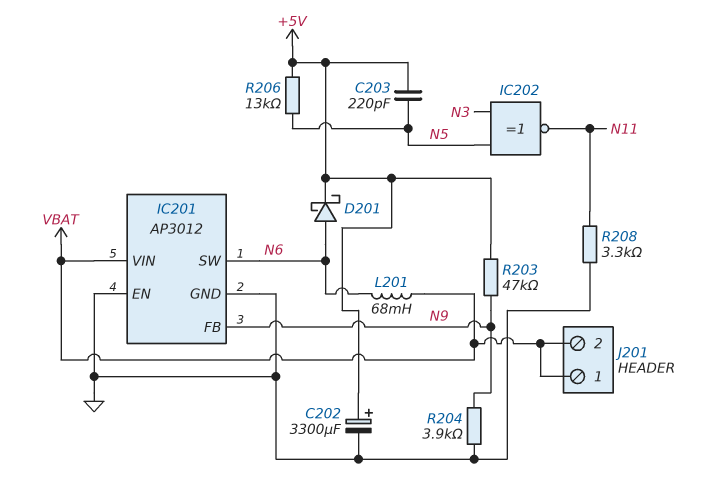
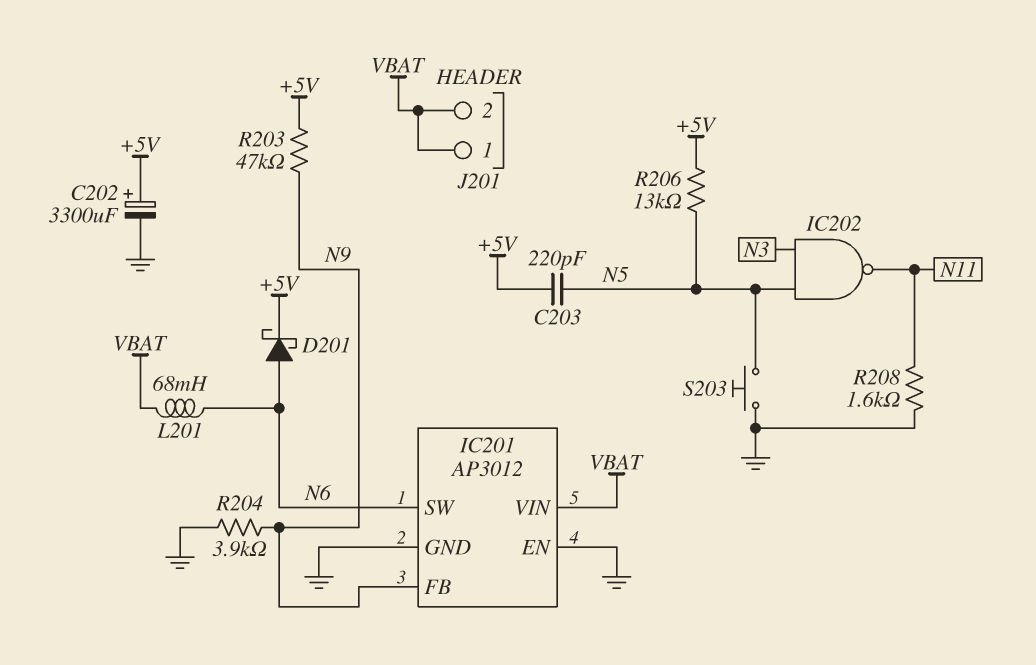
IC202: XNOR (in N3, in N5, out N11) -> NAND (in N3, in N5, out N11)
R208: 3.3k (GND, N11) -> 1.6k (GND, N11)
S203: none -> button (GND, N5)

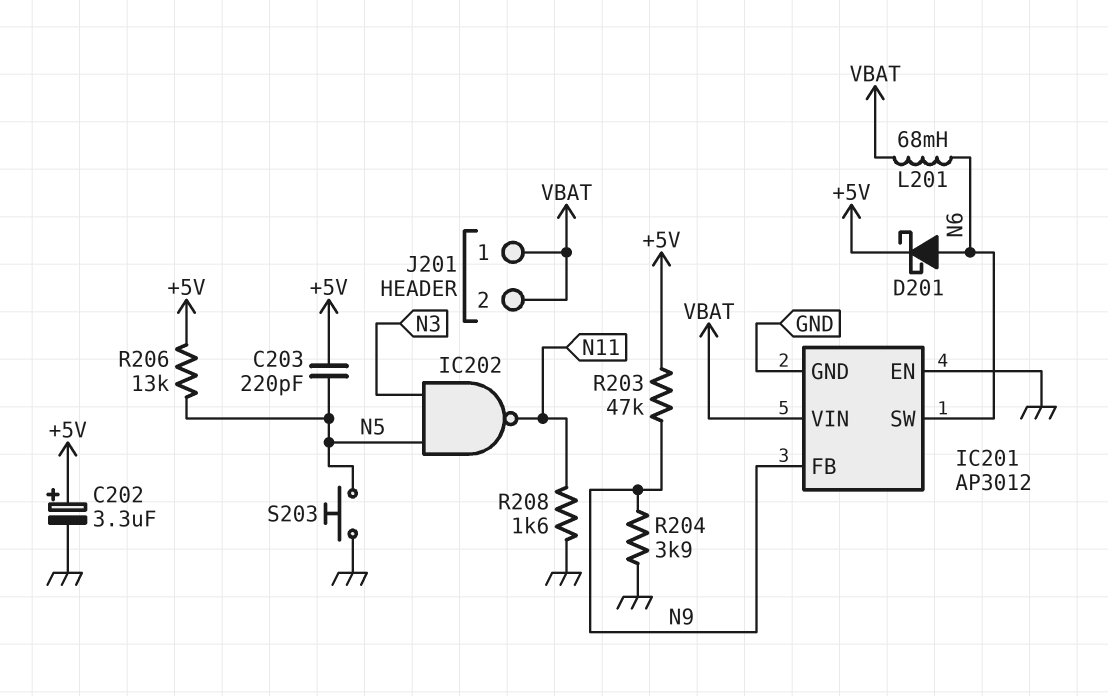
C202: 3300uF (plus +5V, minus GND) -> 3.3uF (plus +5V, minus GND)

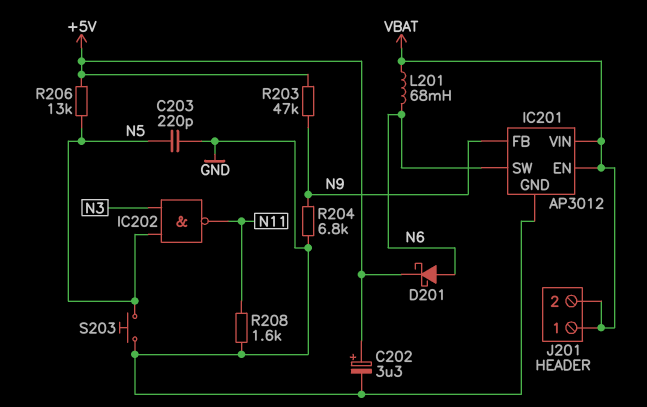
C203: 220pF (+5V, N5) -> 220pF (GND, N5)
IC201 pin EN: GND -> VBAT
R204: 3.9k (GND, N9) -> 6.8k (GND, N9)

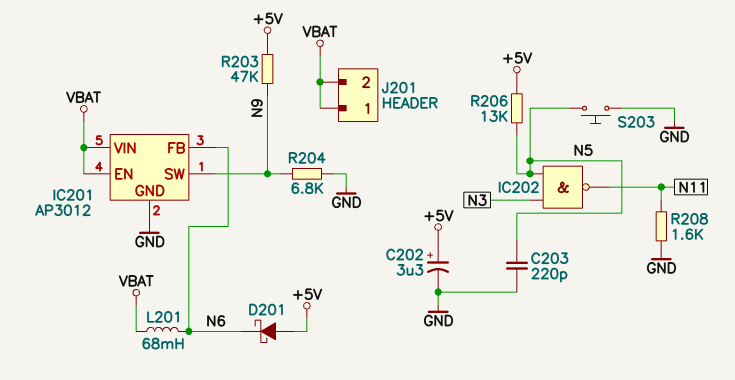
D201: schottky (A N6, K +5V) -> schottky (A +5V, K N6)
IC201 pin FB: N9 -> N6
IC201 pin SW: N6 -> N9

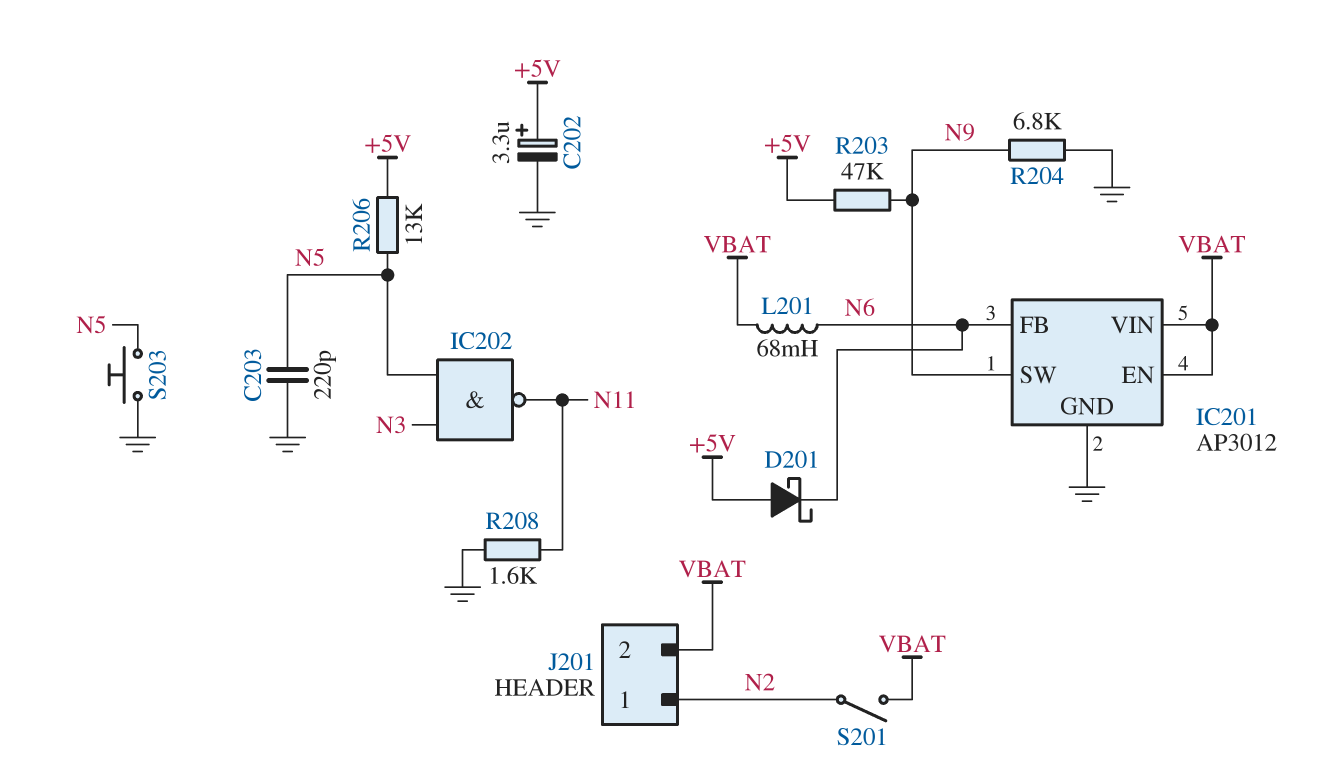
J201 pin 1: VBAT -> N2
S201: none -> switch (N2, VBAT)

